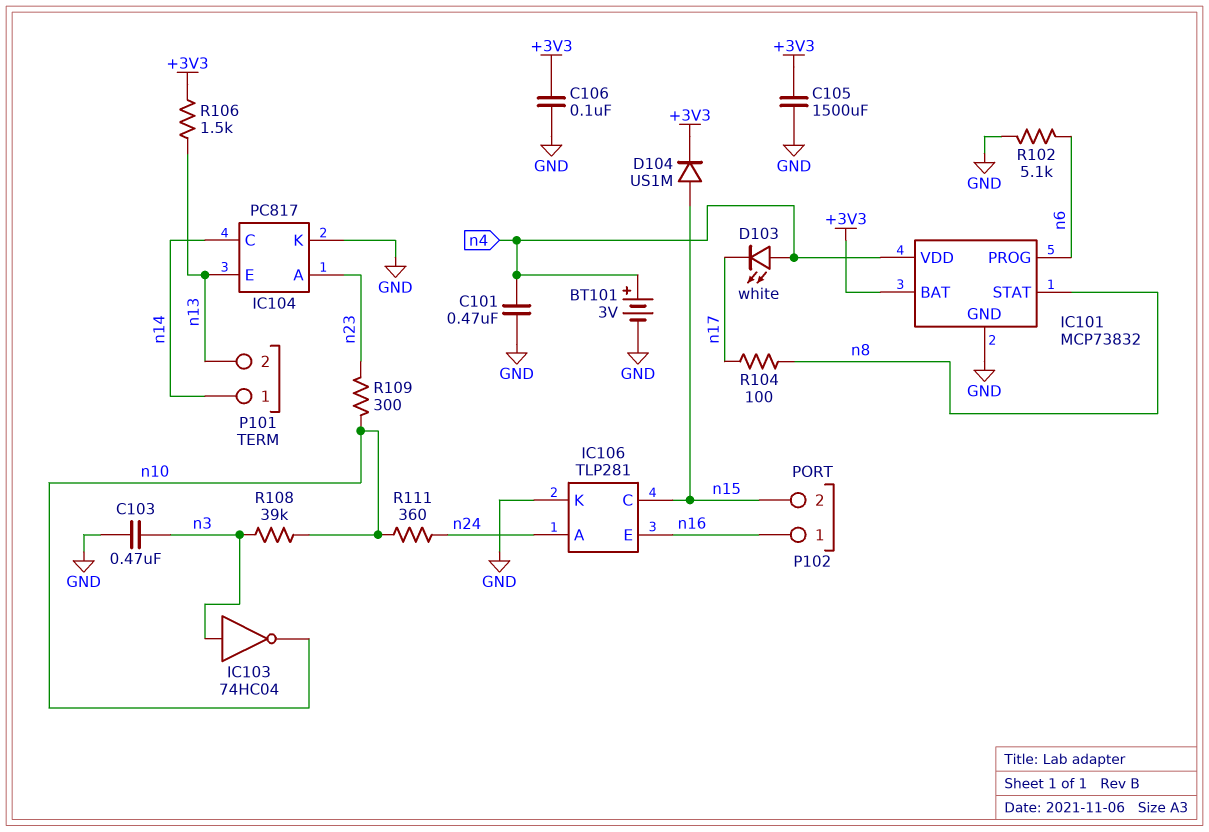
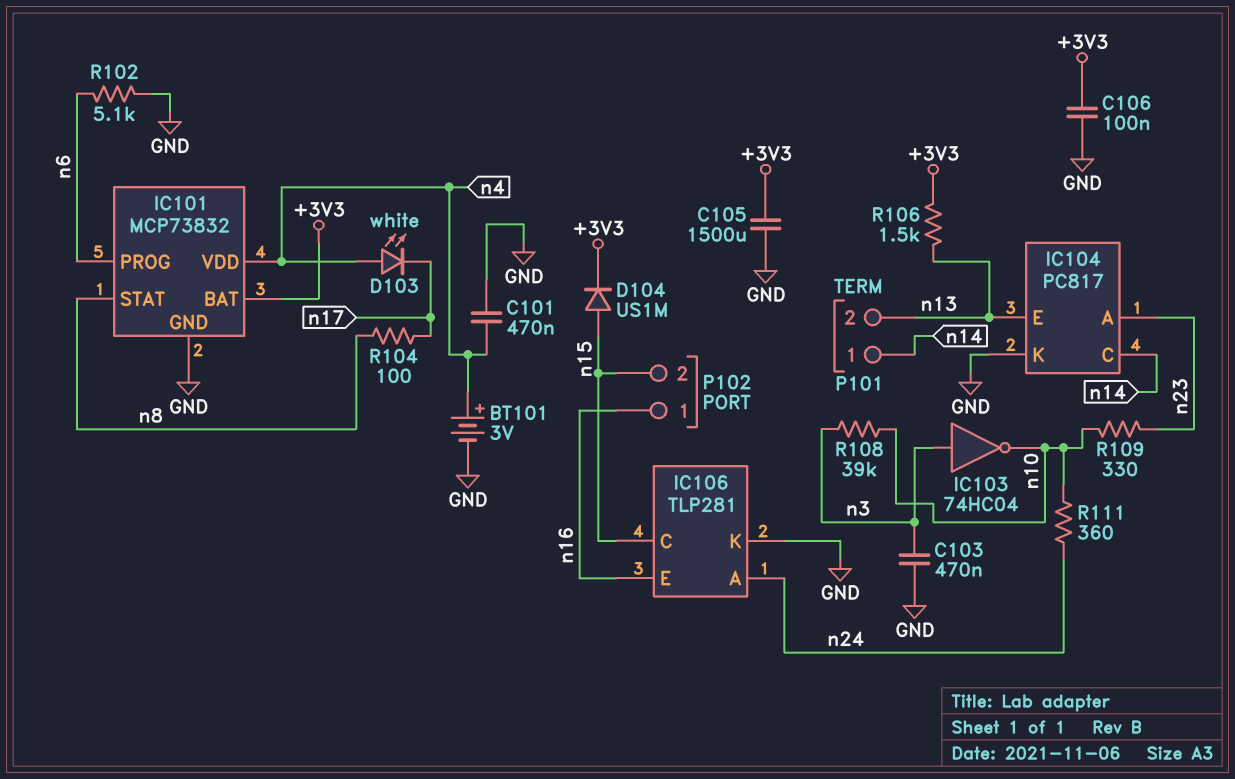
R109: 300 (n10, n23) -> 330 (n10, n23)

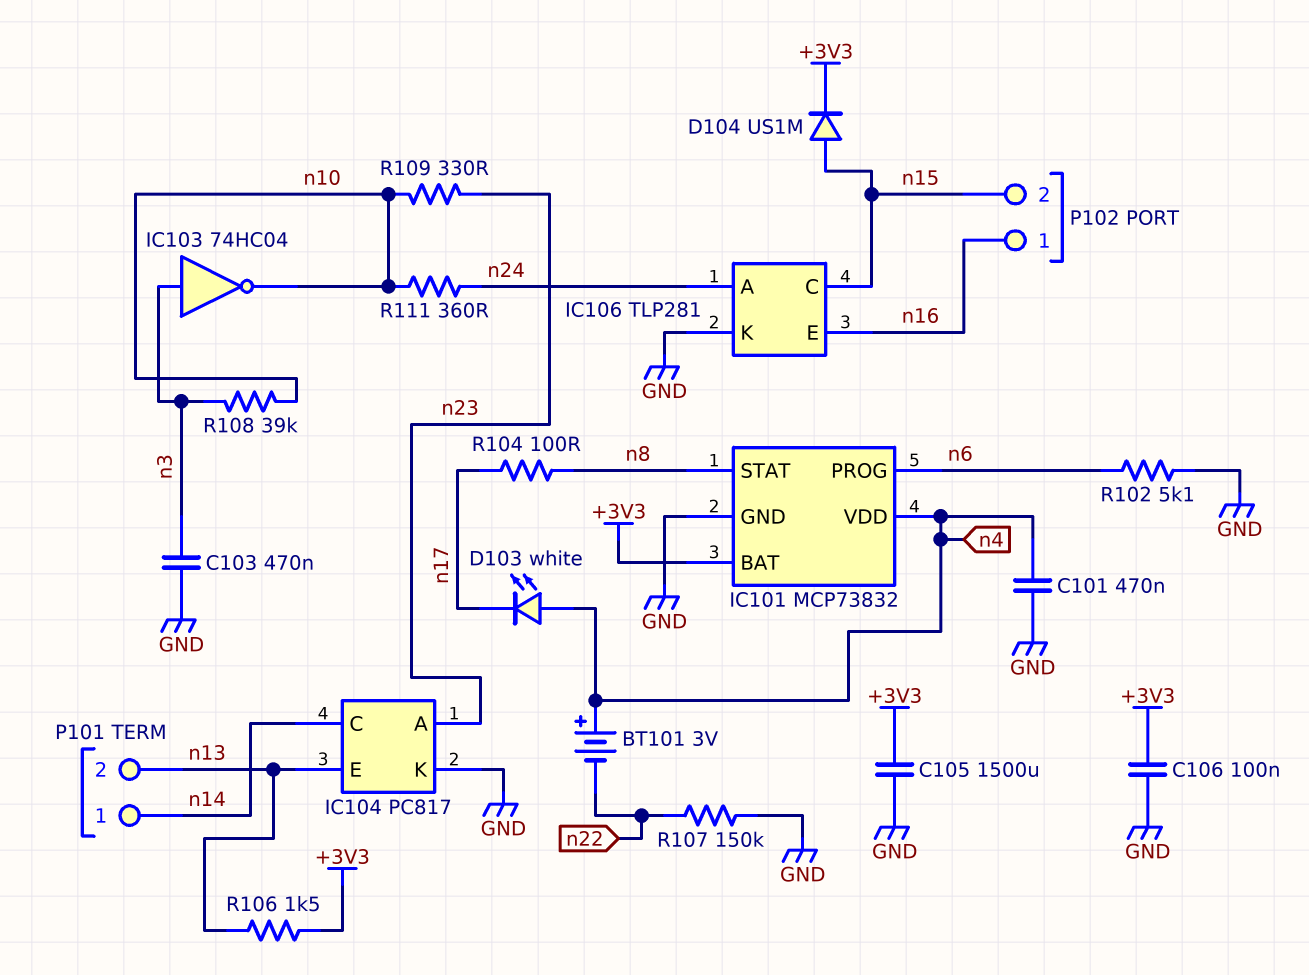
BT101: 3V (plus n4, minus GND) -> 3V (plus n4, minus n22)
R107: none -> 150k (GND, n22)

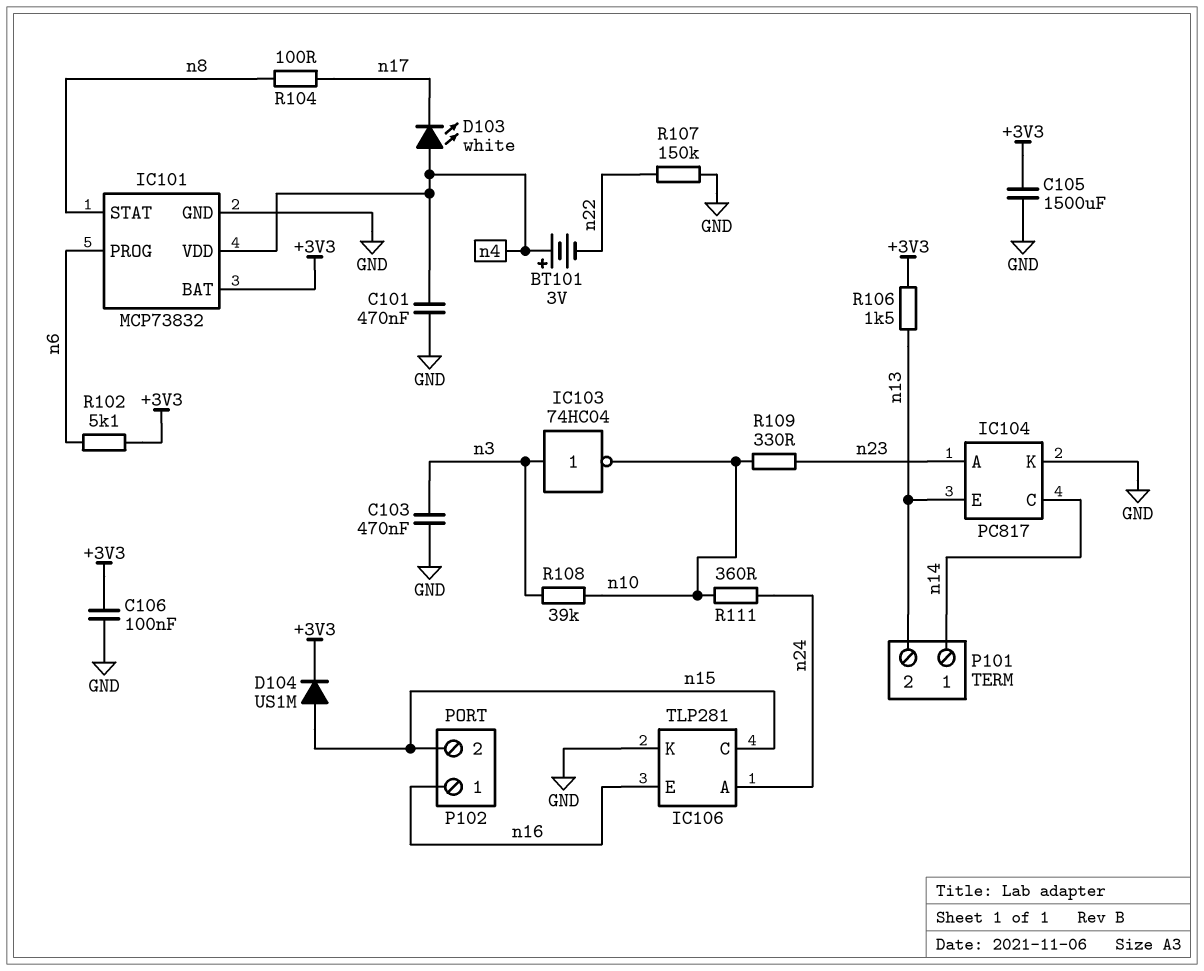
R102: 5.1k (GND, n6) -> 5.1k (+3V3, n6)

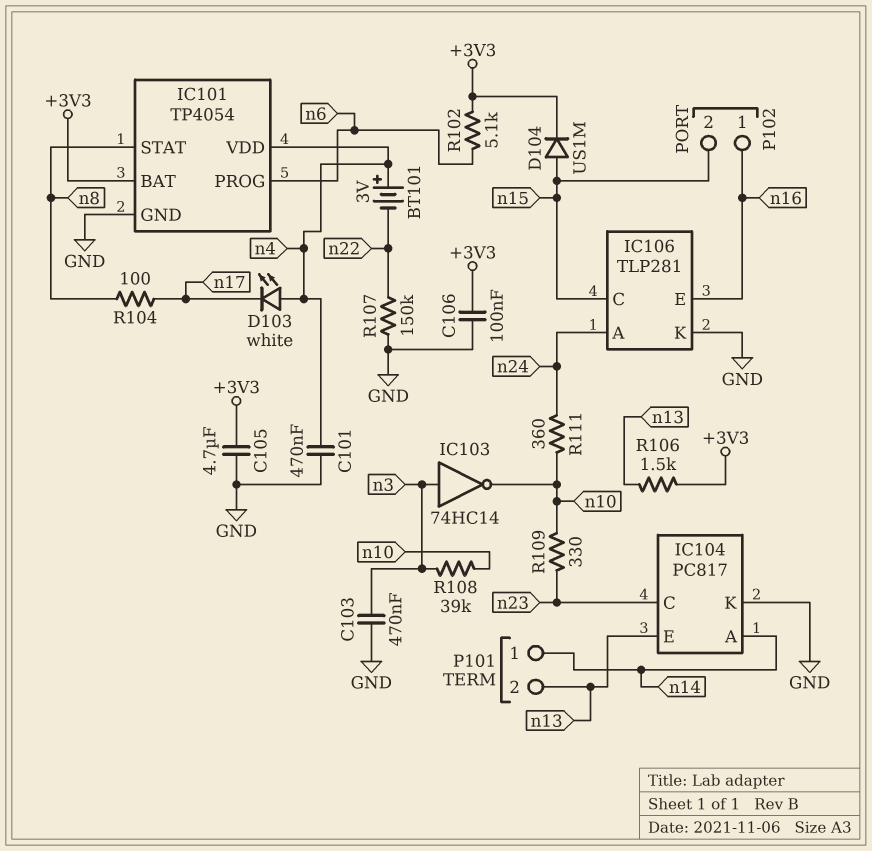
C105: 1500uF (+3V3, GND) -> 4.7uF (+3V3, GND)
IC101: MCP73832 -> TP4054
IC103: NOT 74HC04 (in n3, out n10) -> NOT 74HC14 (in n3, out n10)
IC104 pin A: n23 -> n14
IC104 pin C: n14 -> n23

